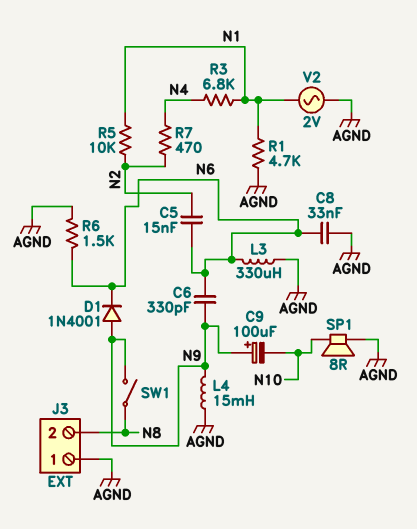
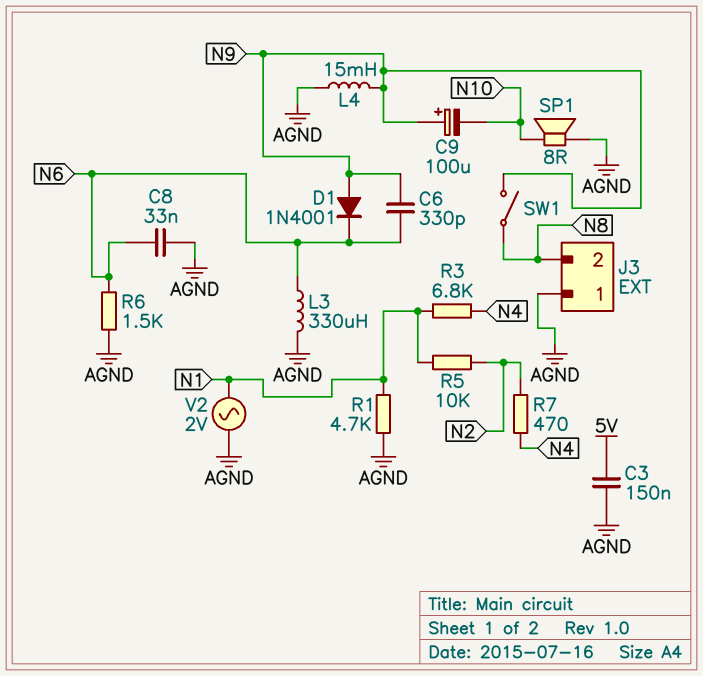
C3: none -> 150nF (5V, AGND)
C5: 15nF (N2, N6) -> none

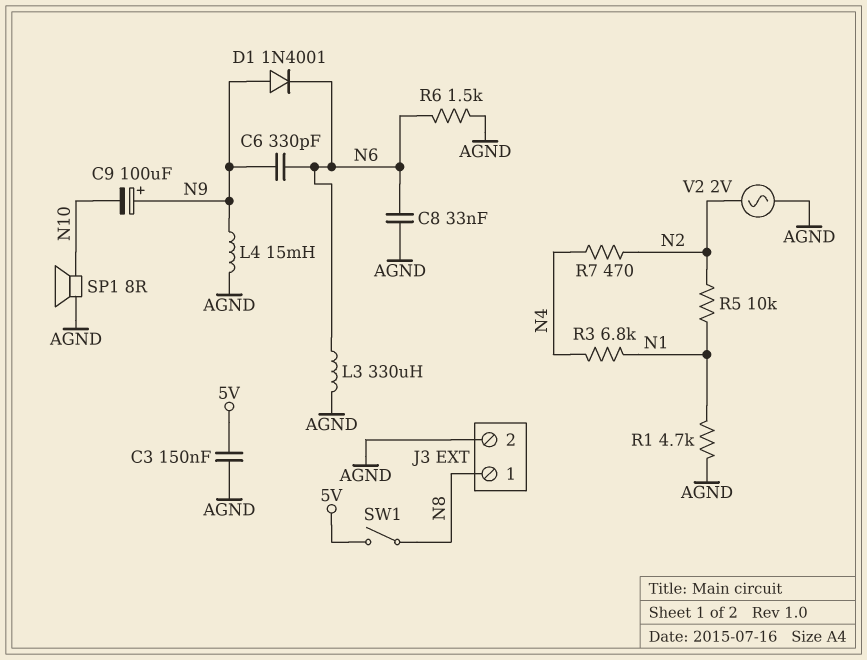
J3 pin 1: AGND -> N8
J3 pin 2: N8 -> AGND
SW1: switch (N8, N9) -> switch (5V, N8)
V2: AC 2V (AGND, N1) -> AC 2V (AGND, N2)

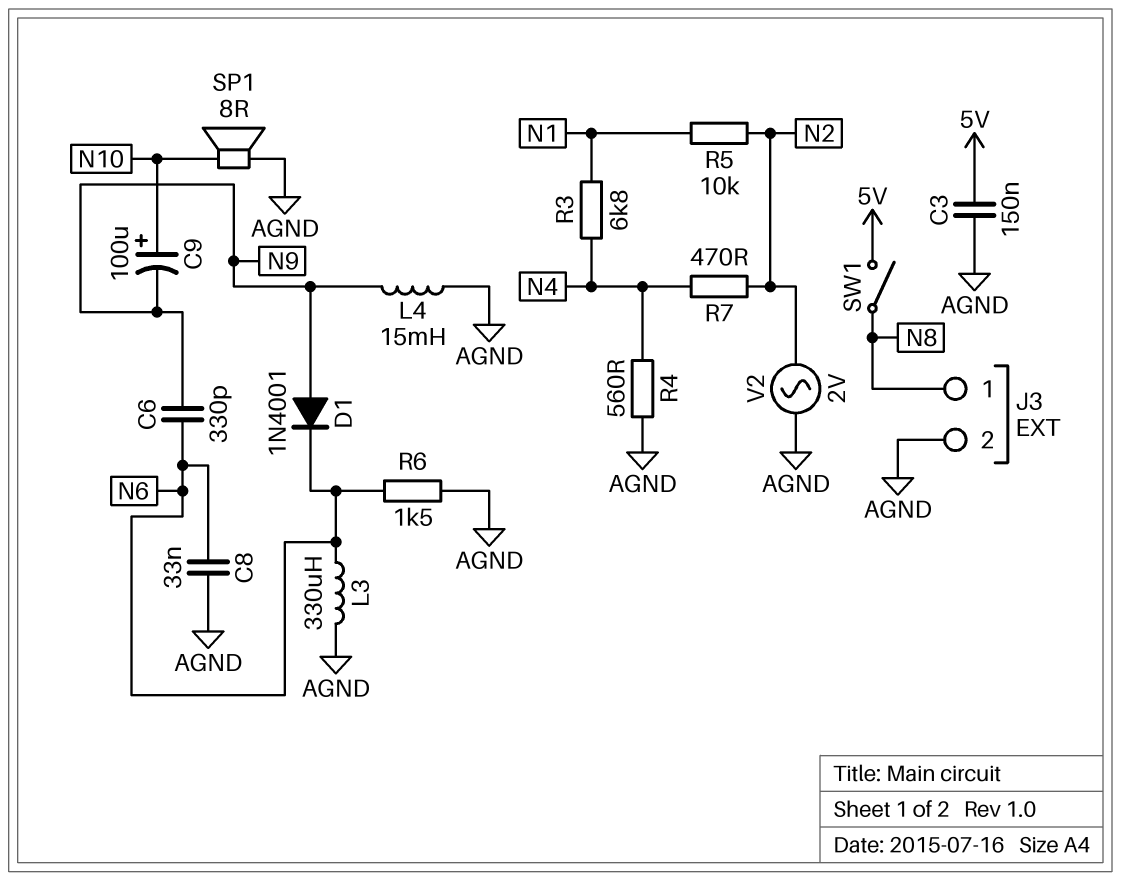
C9: 100uF (plus N9, minus N10) -> 100uF (plus N10, minus N9)
R1: 4.7k (AGND, N1) -> none
R4: none -> 560 (AGND, N4)

